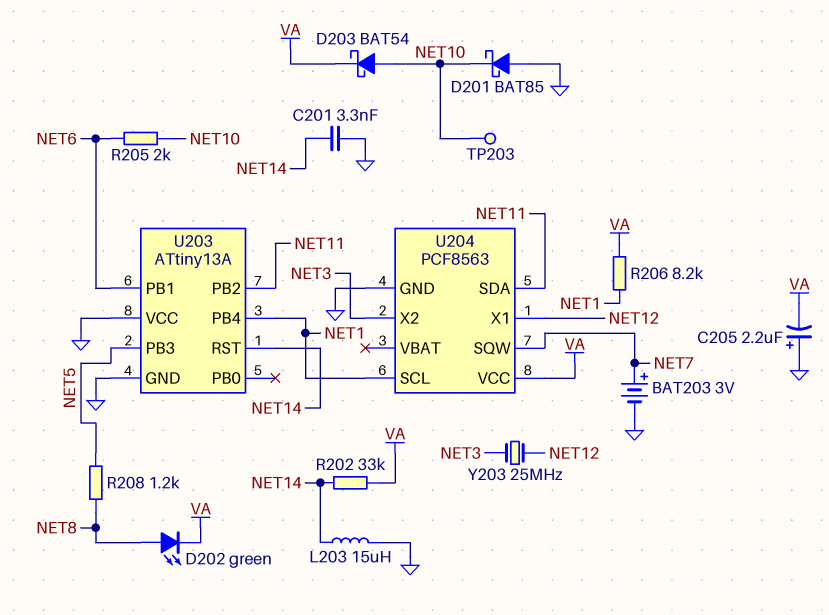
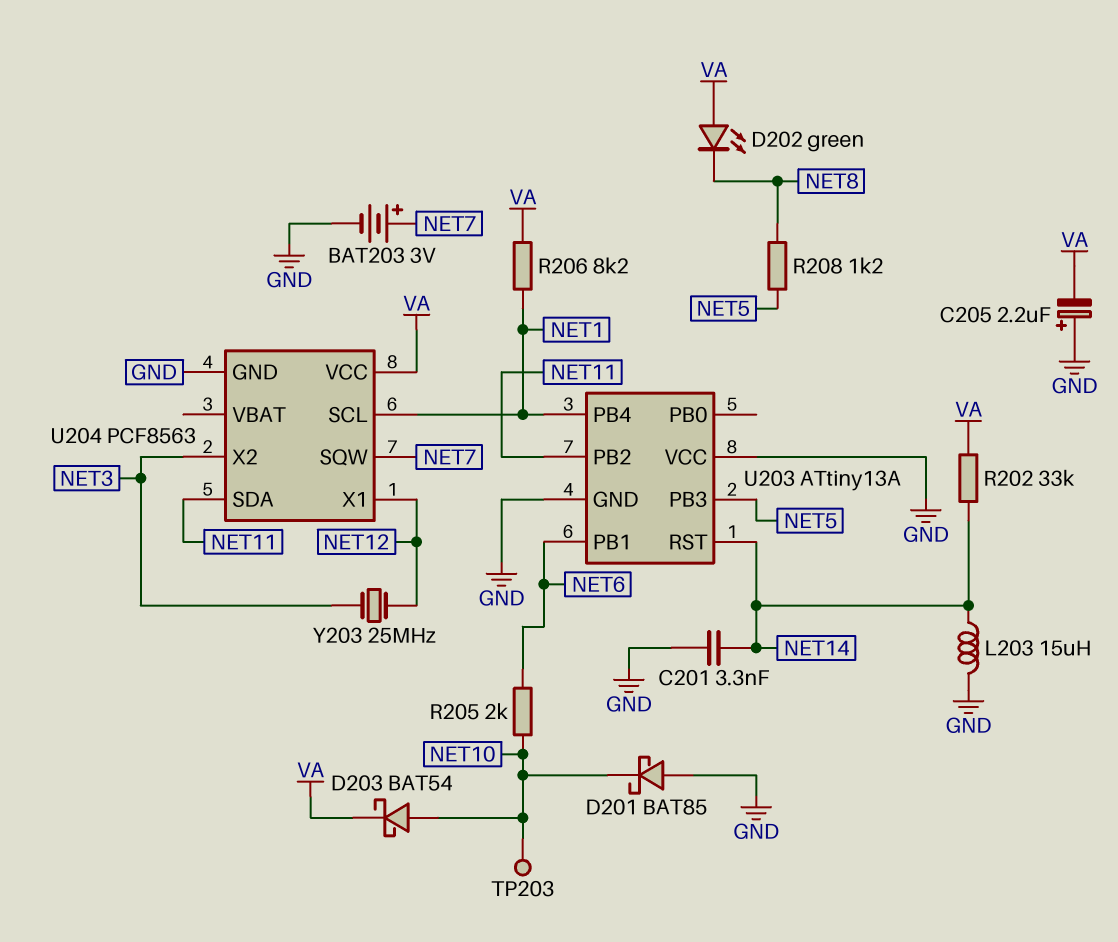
D202: LED green (A NET8, K VA) -> LED green (A VA, K NET8)

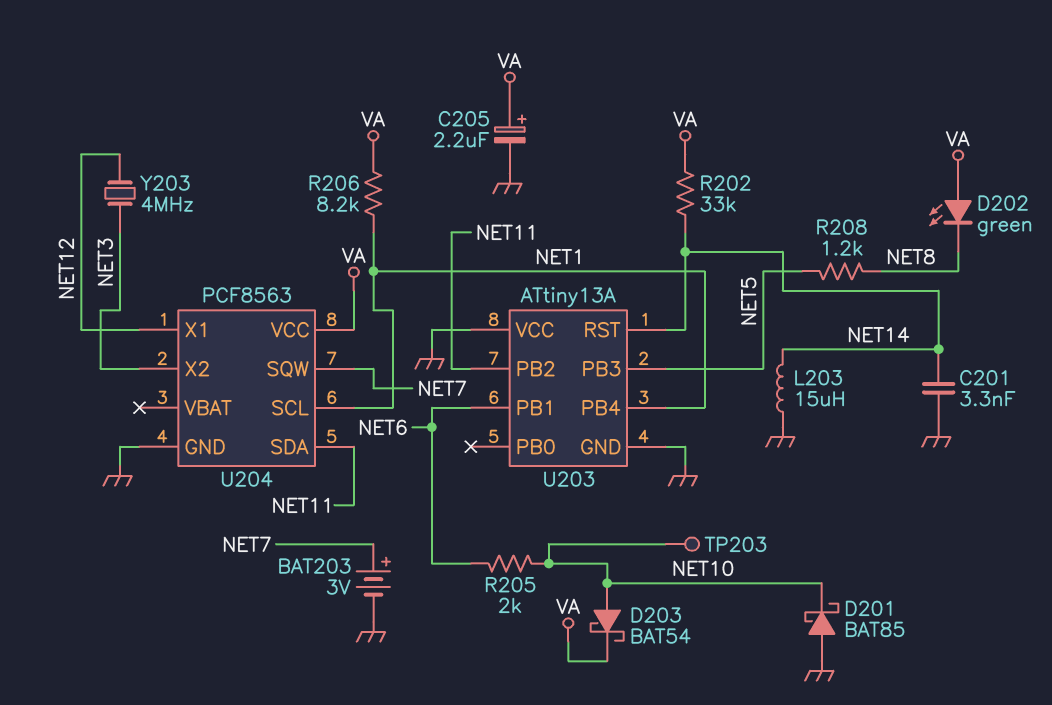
C205: 2.2uF (plus GND, minus VA) -> 2.2uF (plus VA, minus GND)
Y203: 25MHz (NET3, NET12) -> 4MHz (NET3, NET12)

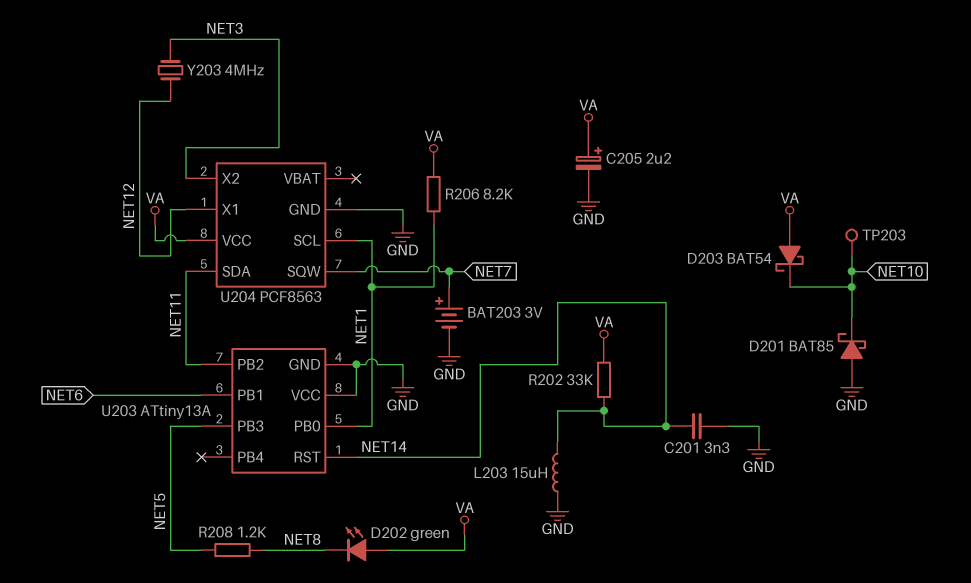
D203: schottky BAT54 (A NET10, K VA) -> schottky BAT54 (A VA, K NET10)
R205: 2k (NET6, NET10) -> none
U203 pin PB0: none -> NET1
U203 pin PB4: NET1 -> none

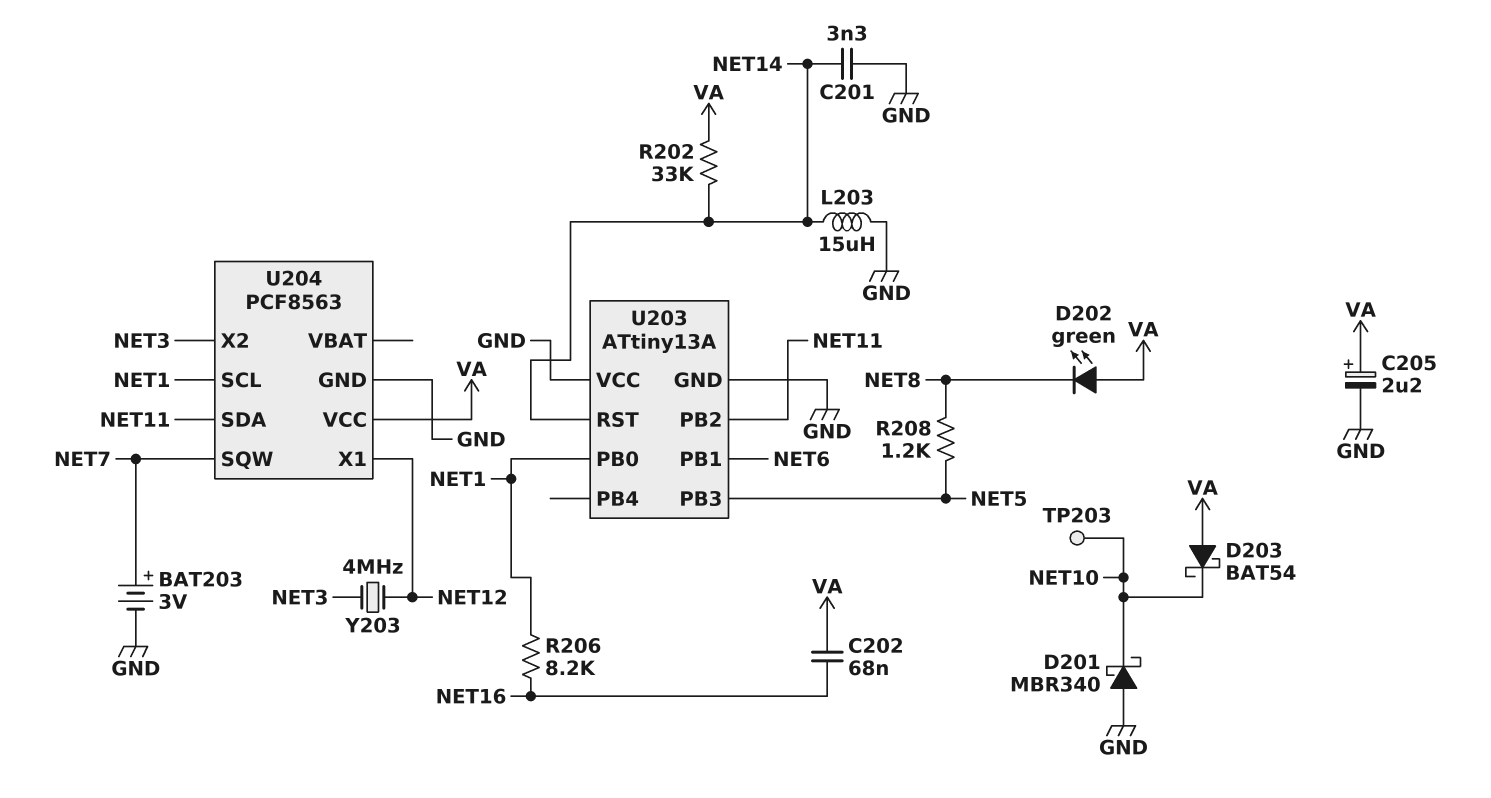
C202: none -> 68nF (NET16, VA)
D201: schottky BAT85 (A GND, K NET10) -> schottky MBR340 (A GND, K NET10)
R206: 8.2k (NET1, VA) -> 8.2k (NET1, NET16)

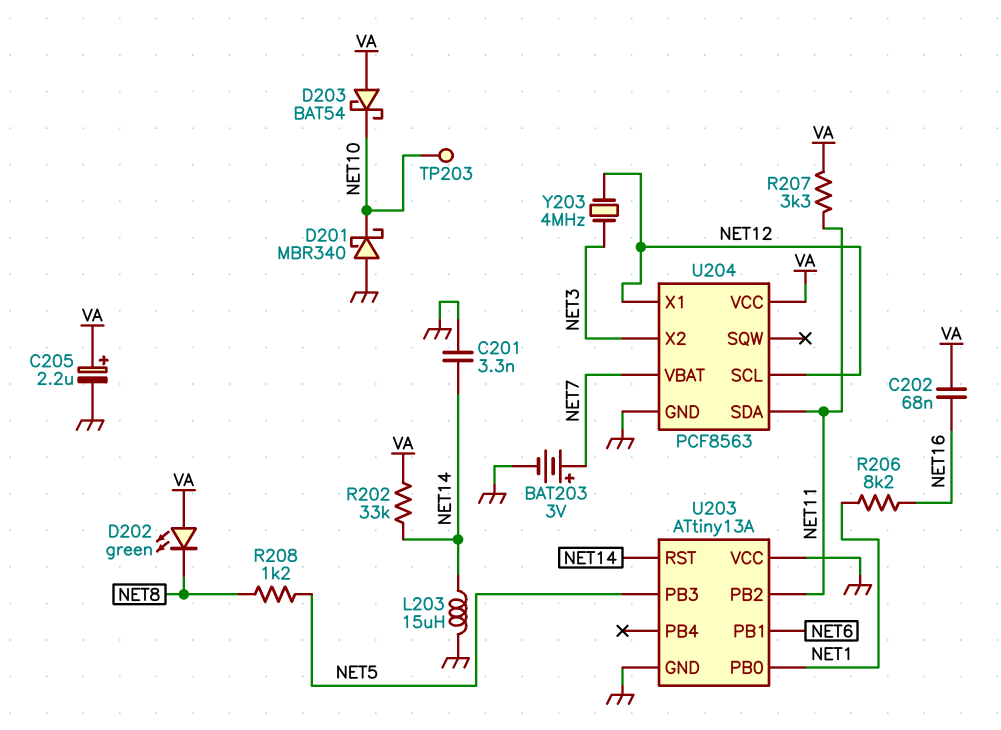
R207: none -> 3.3k (NET11, VA)
U204 pin SCL: NET1 -> NET12
U204 pin SQW: NET7 -> none
U204 pin VBAT: none -> NET7

